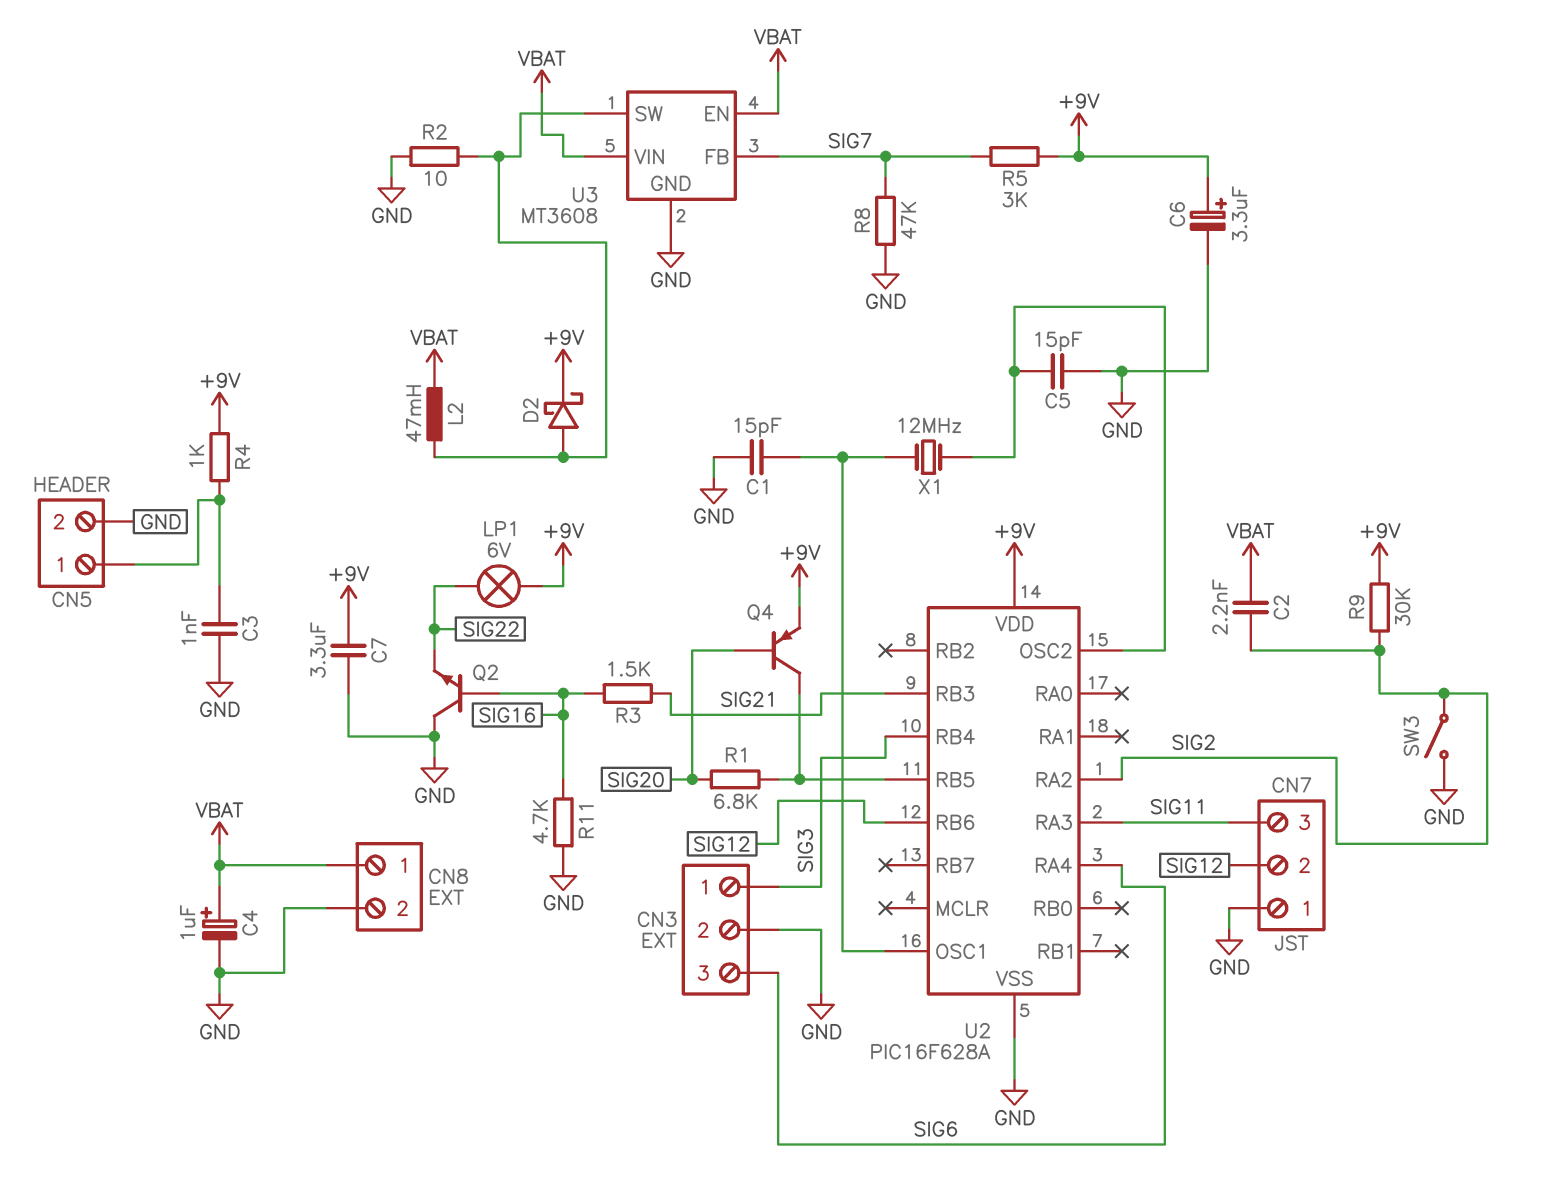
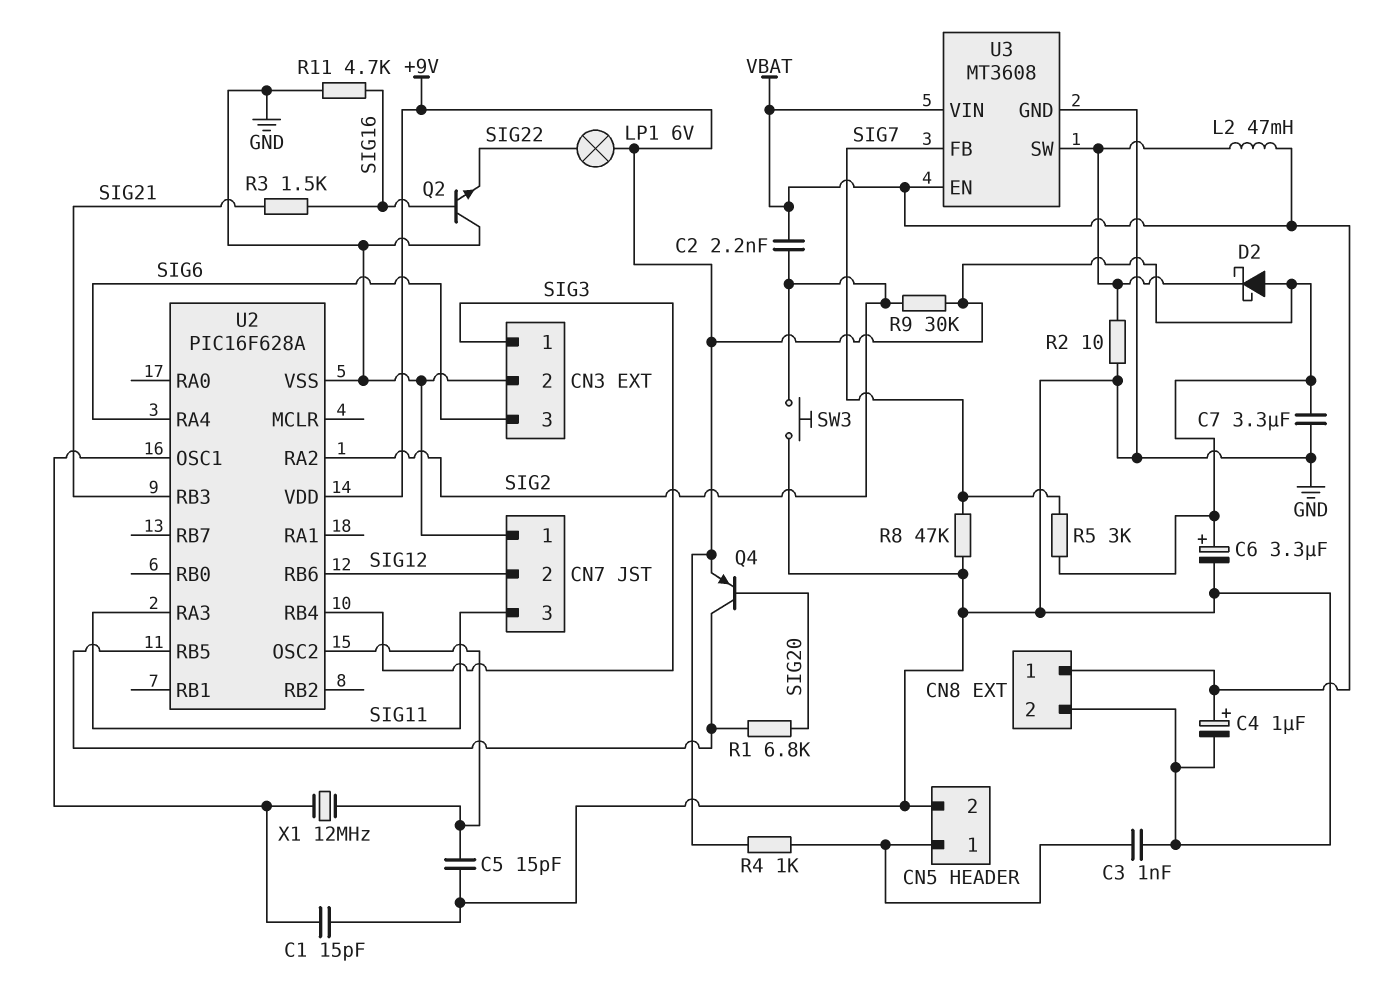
D2: schottky (A U3/SW, K +9V) -> schottky (A +9V, K U3/SW)
SW3: switch (GND, SIG2) -> button (GND, SIG2)

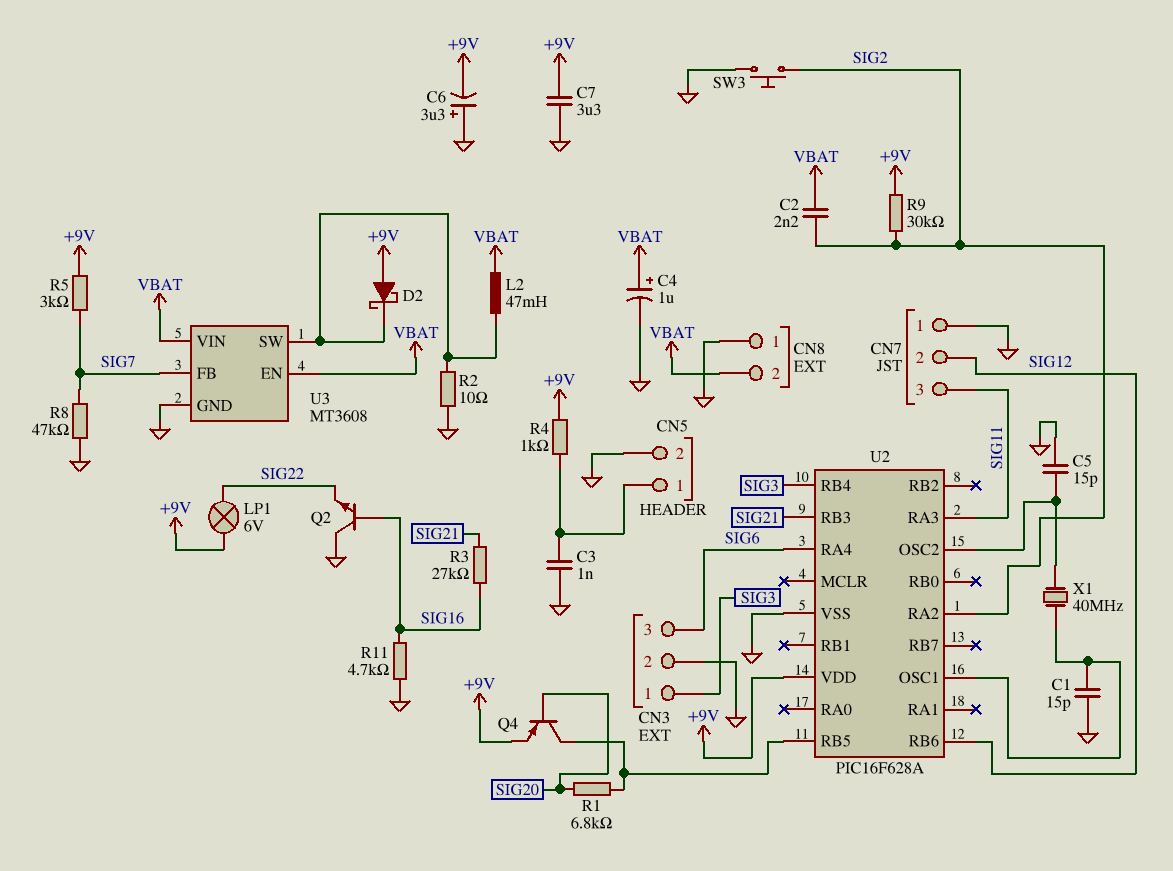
C6: 3.3uF (plus +9V, minus GND) -> 3.3uF (plus GND, minus +9V)
CN8 pin 1: VBAT -> GND
CN8 pin 2: GND -> VBAT
R3: 1.5k (SIG16, SIG21) -> 27k (SIG16, SIG21)
X1: 12MHz (U2/OSC1, U2/OSC2) -> 40MHz (U2/OSC1, U2/OSC2)

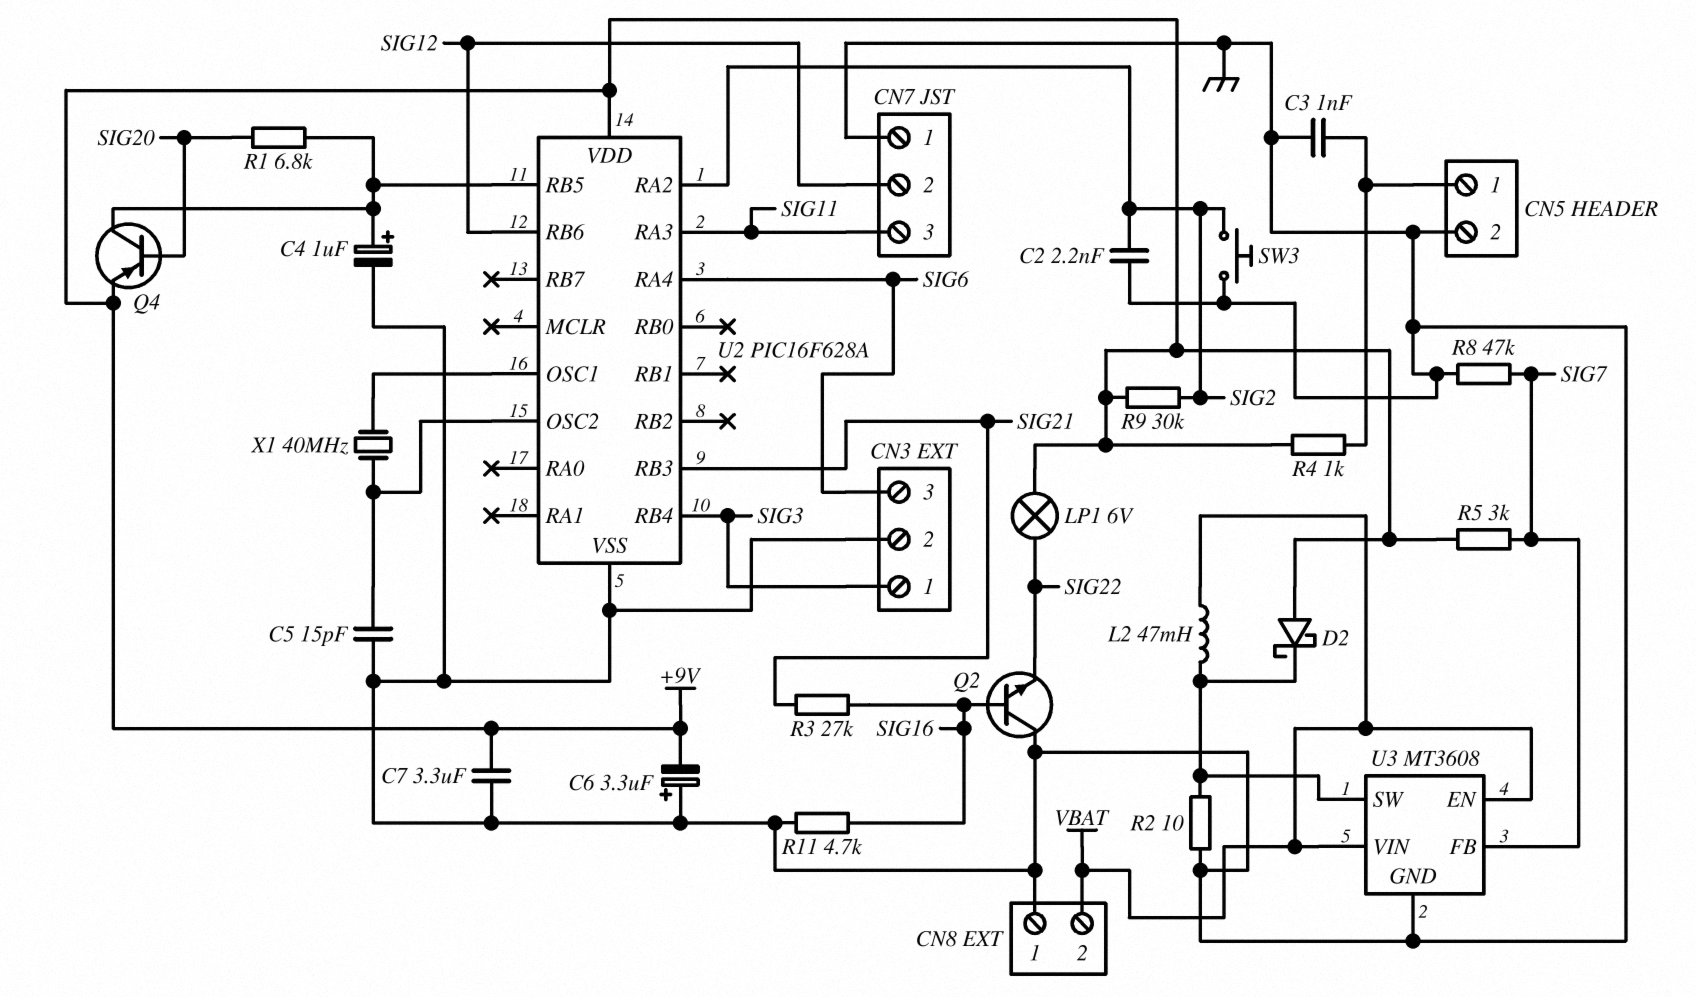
C1: 15pF (GND, U2/OSC1) -> none
C2: 2.2nF (SIG2, VBAT) -> 2.2nF (GND, SIG2)
C4: 1uF (plus VBAT, minus GND) -> 1uF (plus U2/RB5, minus GND)

